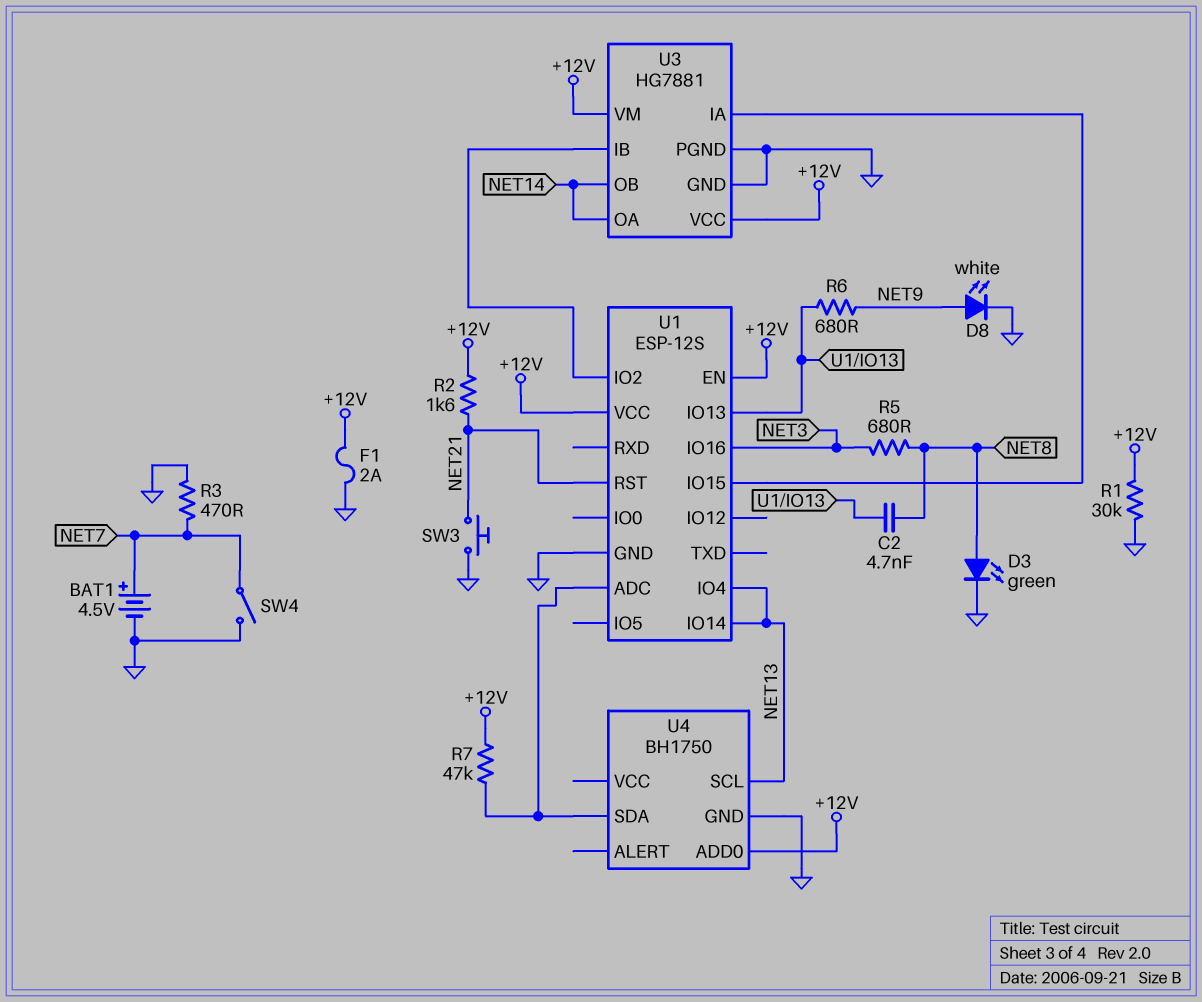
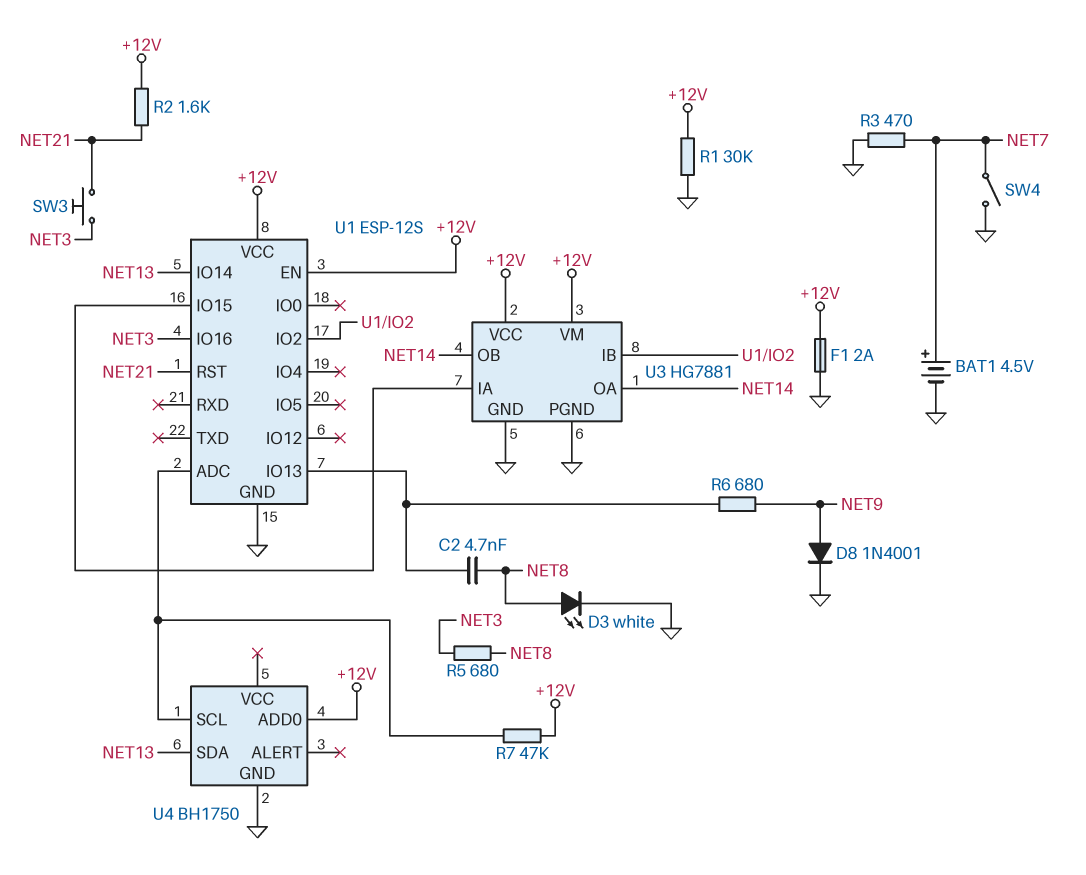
D3: LED green (A NET8, K GND) -> LED white (A NET8, K GND)
D8: LED white (A NET9, K GND) -> diode 1N4001 (A NET9, K GND)
SW3: button (GND, NET21) -> button (NET3, NET21)
U1 pin IO4: NET13 -> none
U4 pin SCL: NET13 -> U1/ADC
U4 pin SDA: U1/ADC -> NET13

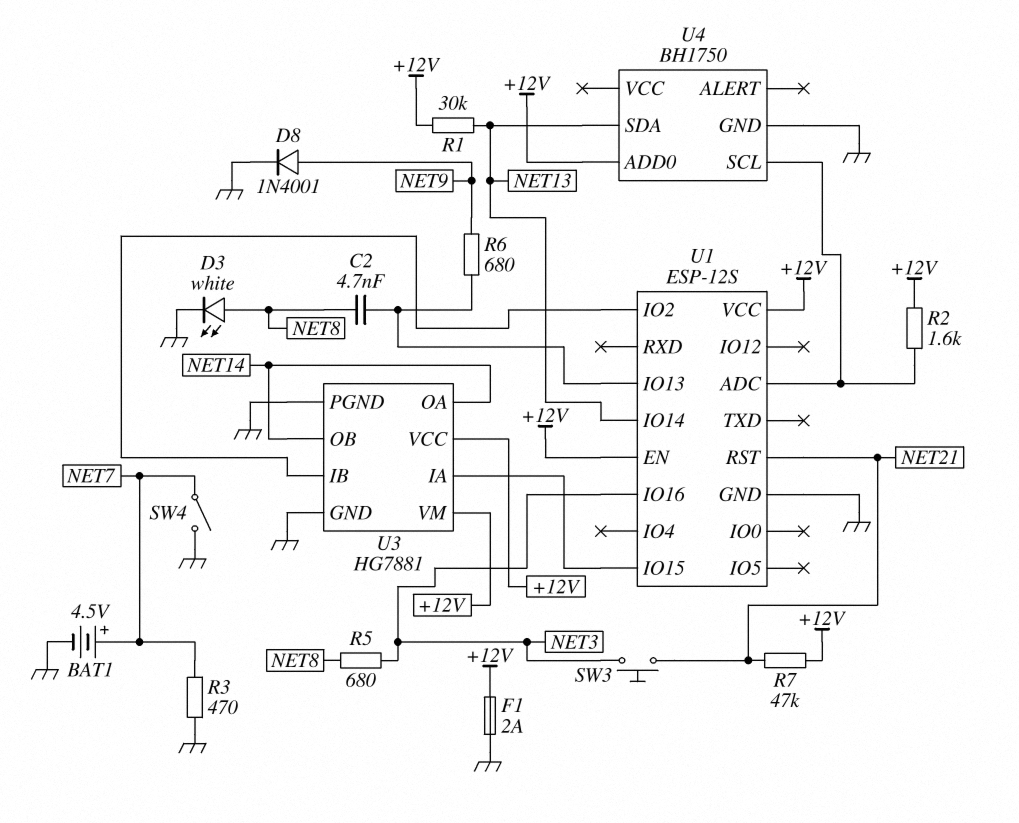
R1: 30k (+12V, GND) -> 30k (+12V, NET13)
R2: 1.6k (+12V, NET21) -> 1.6k (+12V, U1/ADC)
R7: 47k (+12V, U1/ADC) -> 47k (+12V, NET21)

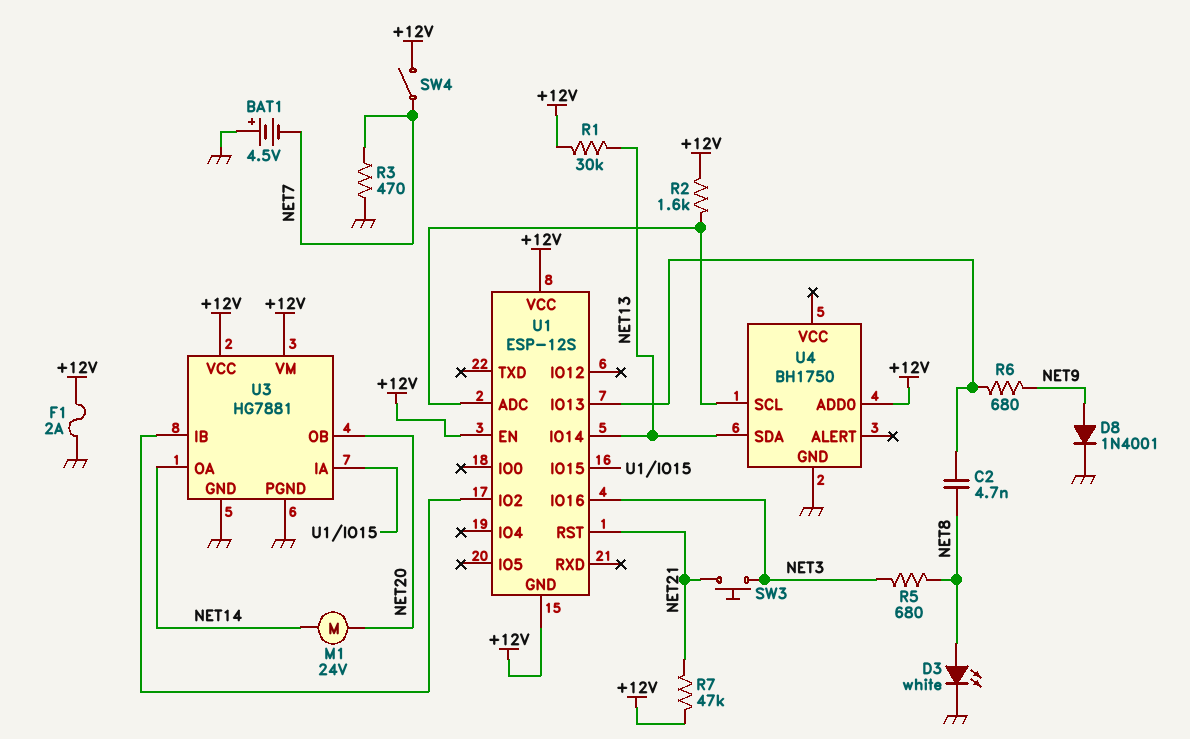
BAT1: 4.5V (plus NET7, minus GND) -> 4.5V (plus GND, minus NET7)
M1: none -> motor 24V (NET14, NET20)
SW4: switch (GND, NET7) -> switch (+12V, NET7)
U1 pin GND: GND -> +12V
U3 pin OB: NET14 -> NET20

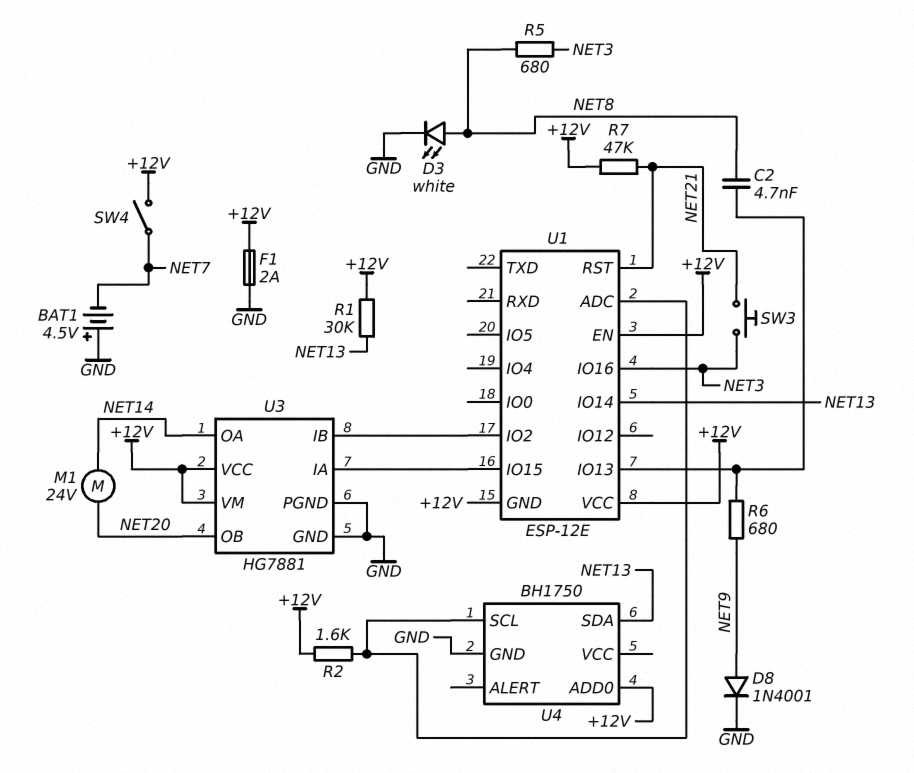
R3: 470 (GND, NET7) -> none
U1: ESP-12S -> ESP-12E

